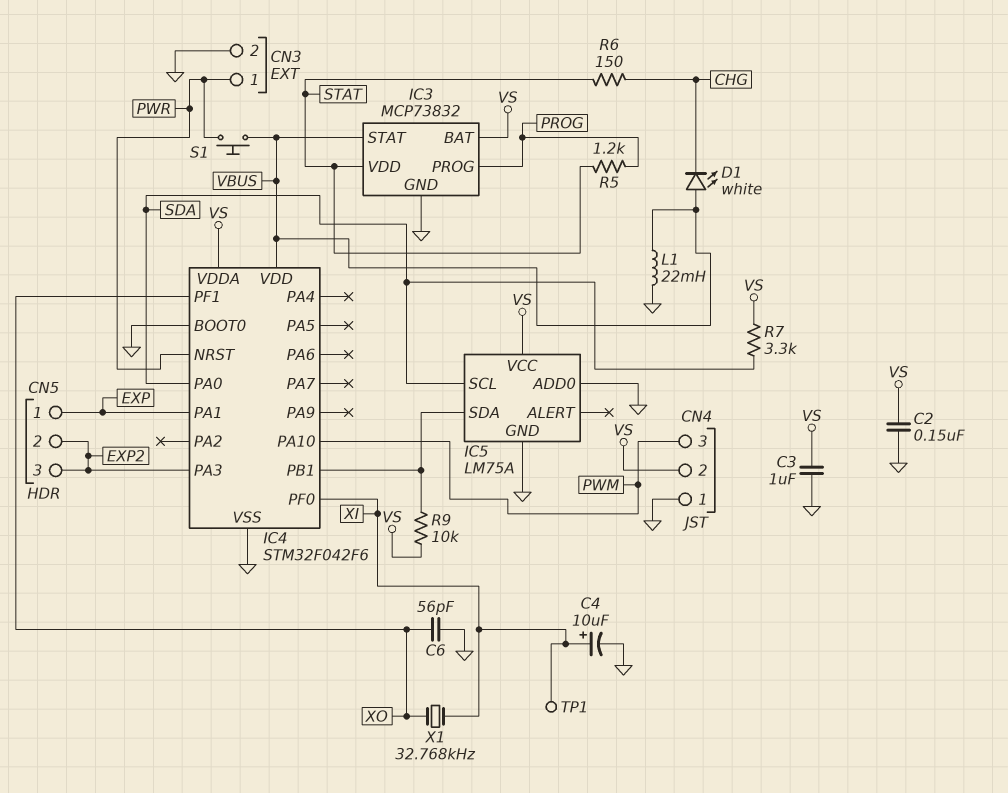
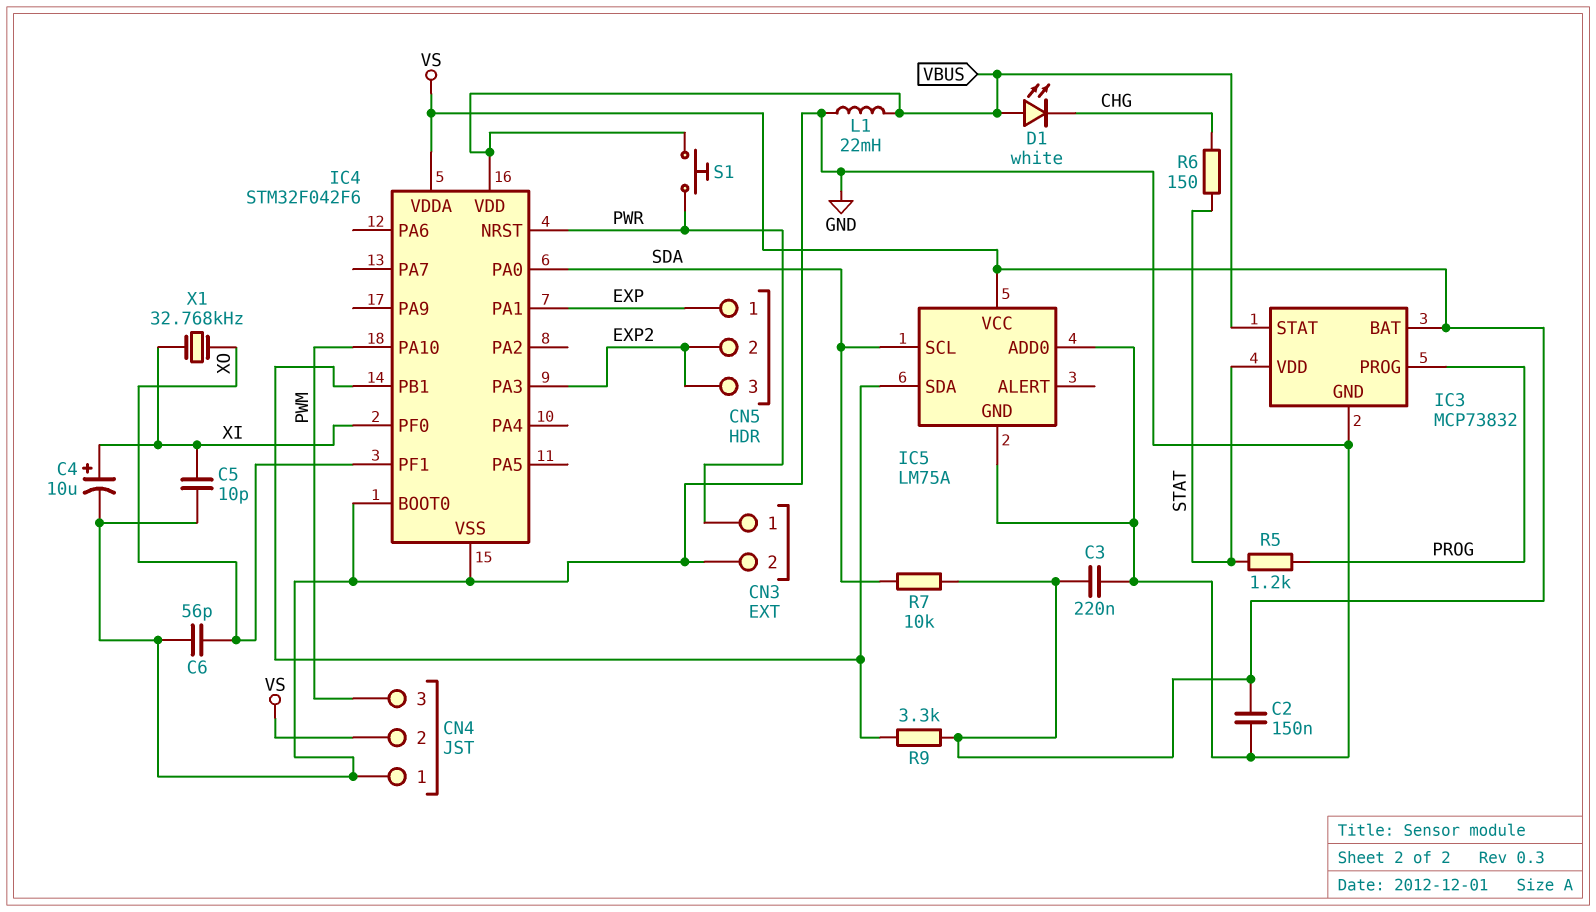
C3: 1uF (GND, VS) -> 220nF (GND, VS)
C5: none -> 10pF (GND, XI)
R7: 3.3k (SDA, VS) -> 10k (SDA, VS)
R9: 10k (IC4/PB1, VS) -> 3.3k (IC4/PB1, VS)
TP1: test point (XI) -> none

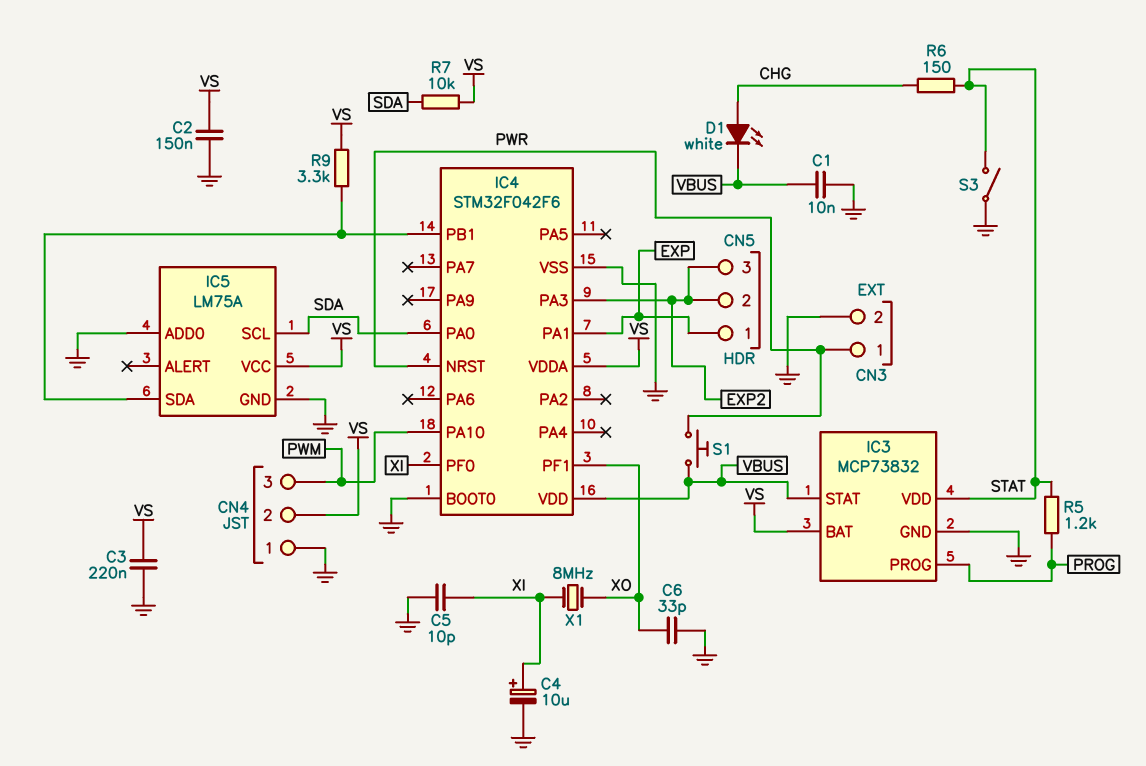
C1: none -> 10nF (GND, VBUS)
C6: 56pF (GND, XO) -> 33pF (GND, XO)
D1: LED white (A VBUS, K CHG) -> LED white (A CHG, K VBUS)
L1: 22mH (GND, VBUS) -> none
S3: none -> switch (GND, STAT)
X1: 32.768kHz (XI, XO) -> 8MHz (XI, XO)

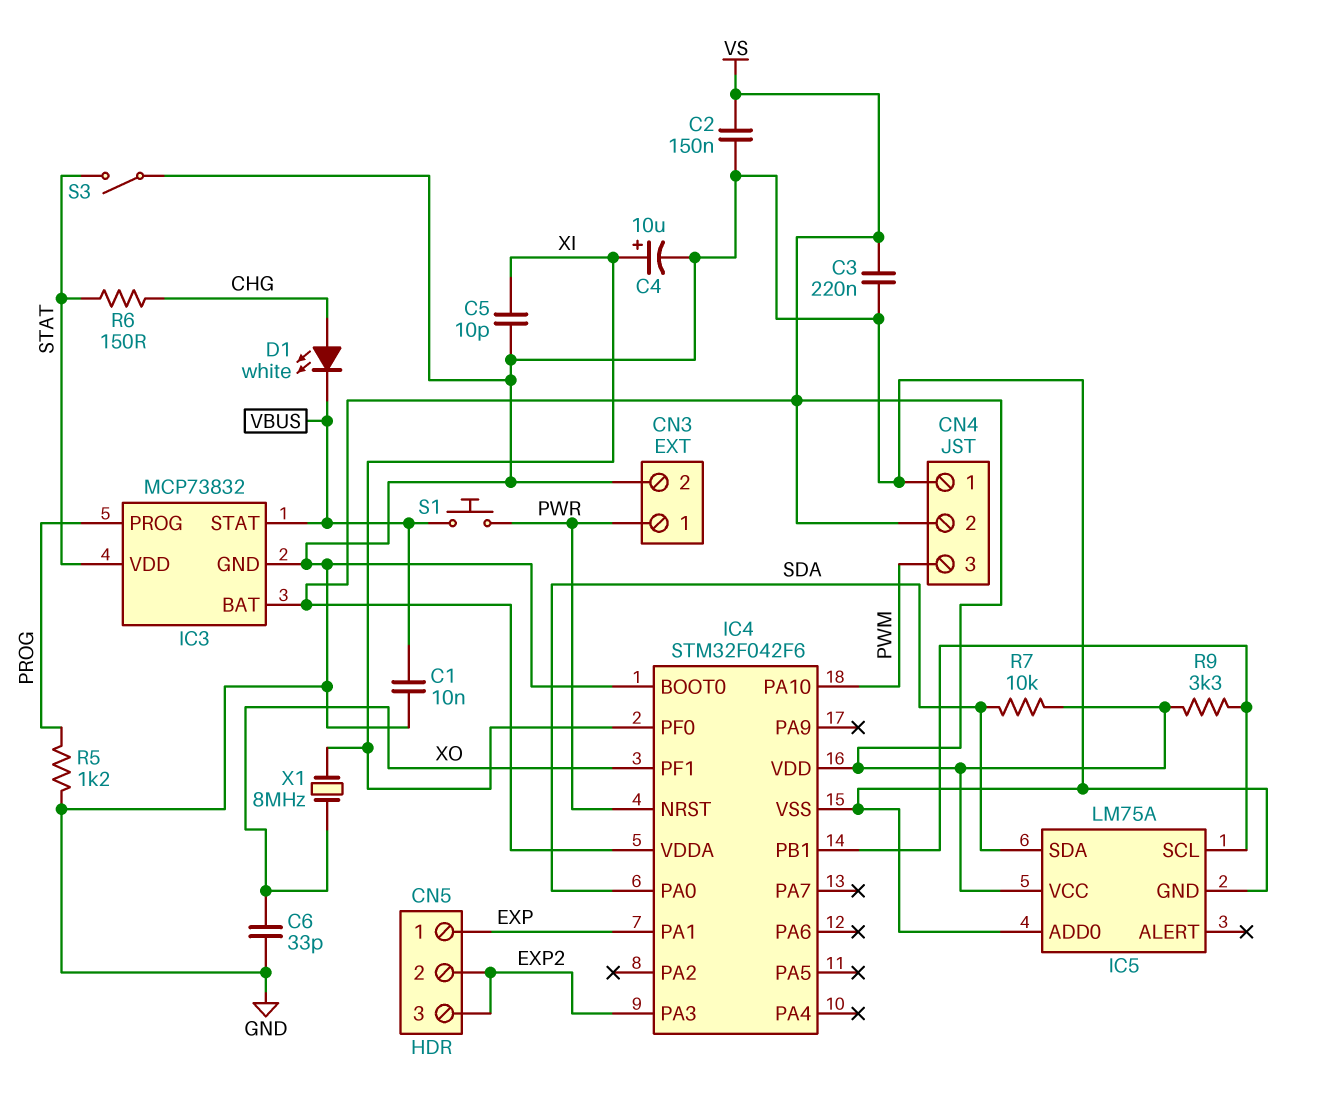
IC4 pin VDD: VBUS -> VS
IC5 pin SCL: SDA -> IC4/PB1
IC5 pin SDA: IC4/PB1 -> SDA
R5: 1.2k (PROG, STAT) -> 1.2k (GND, PROG)

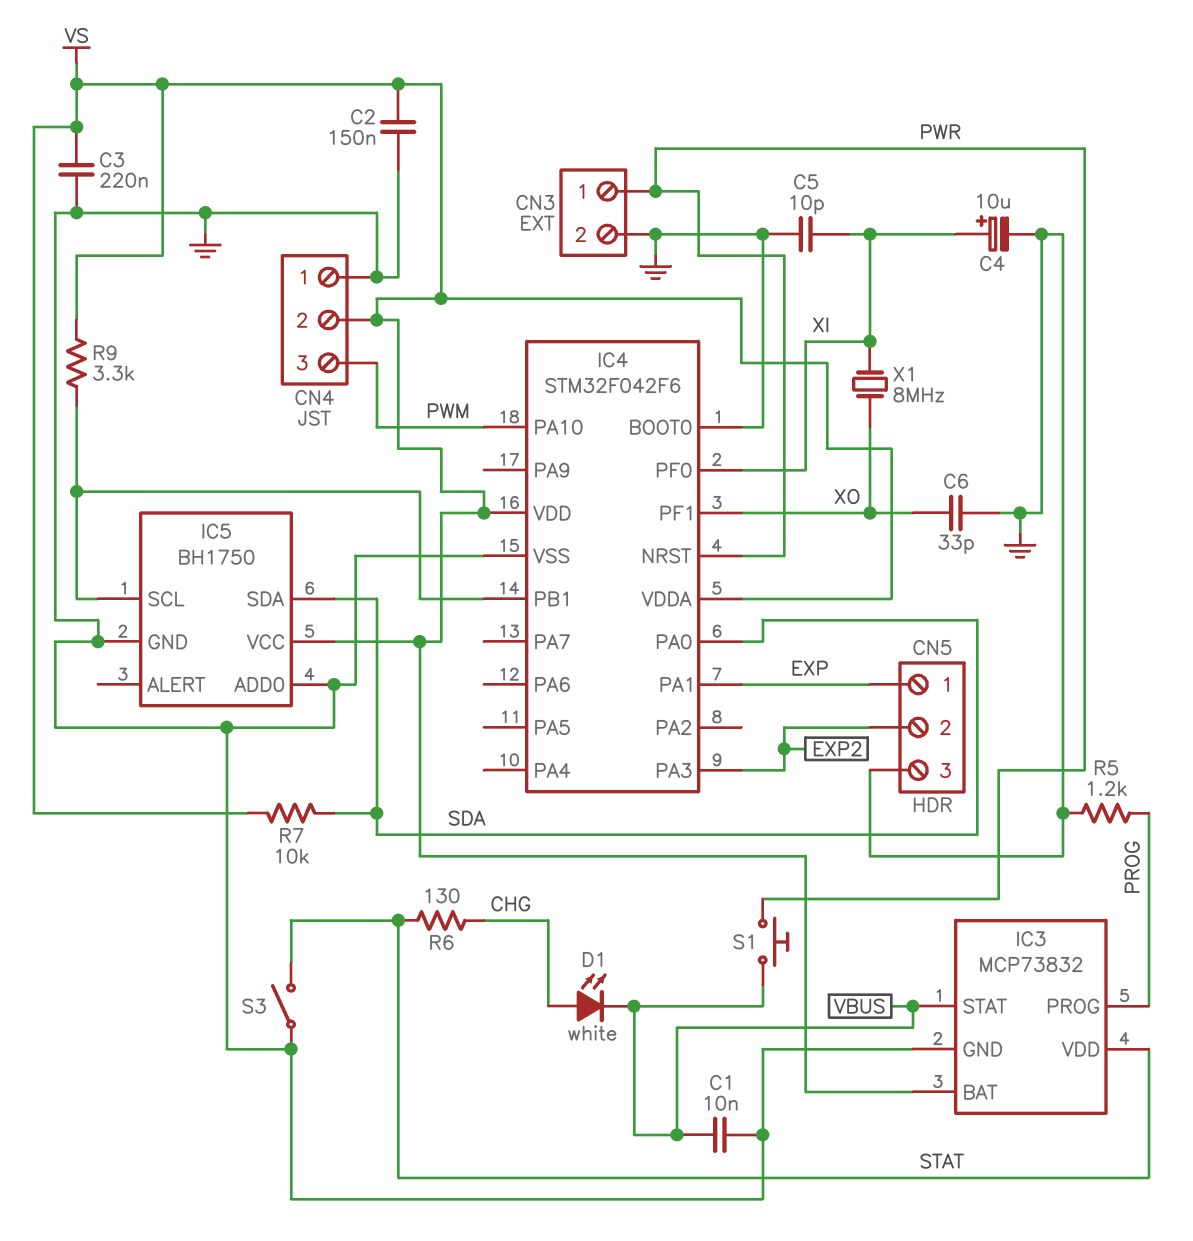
CN5 pin 3: EXP2 -> GND
IC5: LM75A -> BH1750
R6: 150 (CHG, STAT) -> 130 (CHG, STAT)

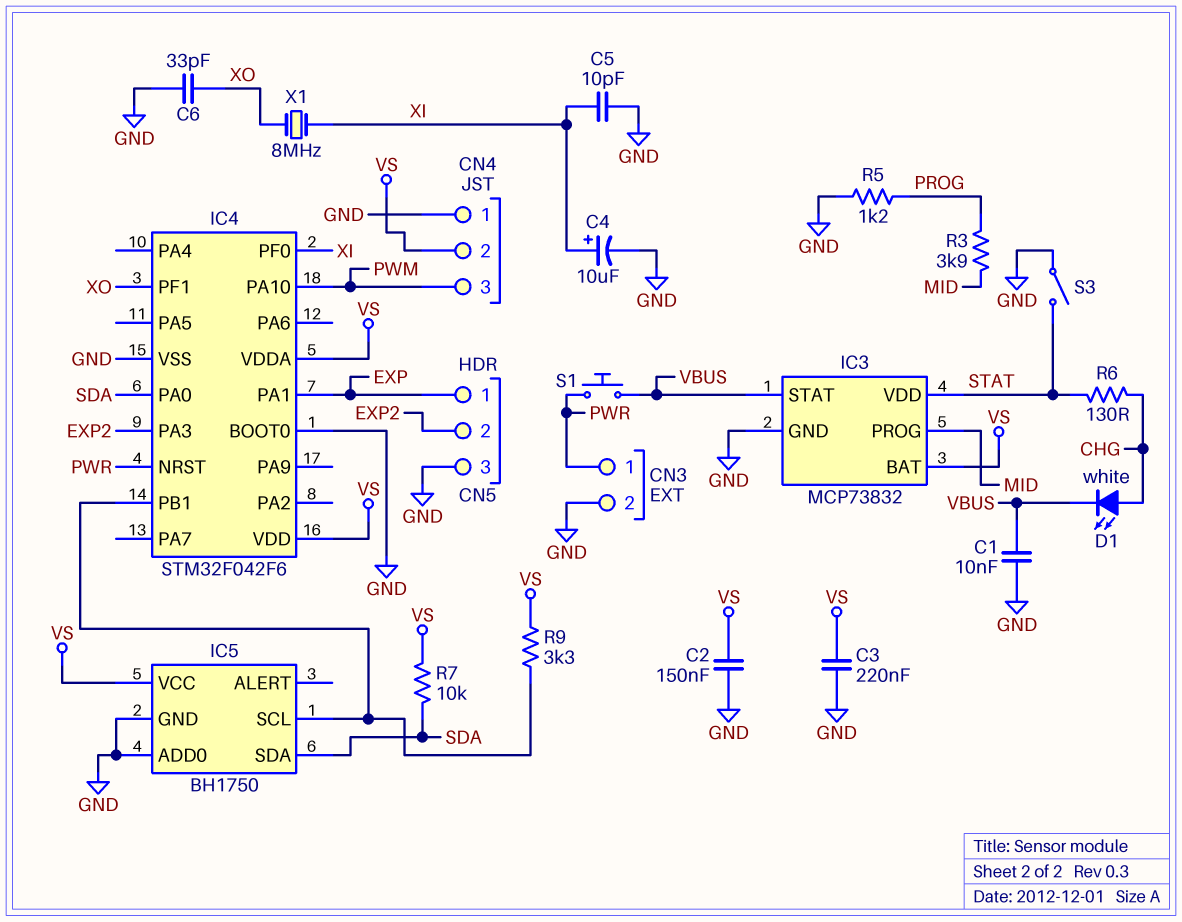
IC3 pin PROG: PROG -> MID
R3: none -> 3.9k (MID, PROG)

